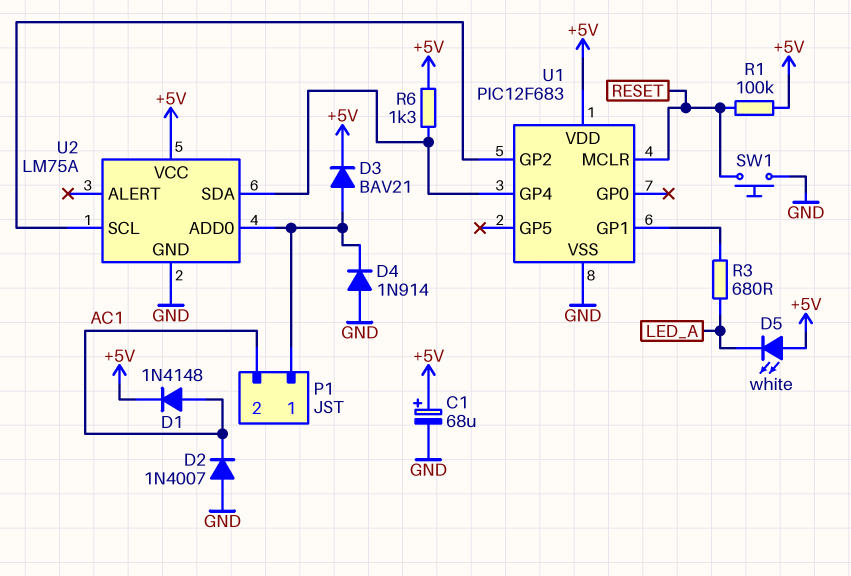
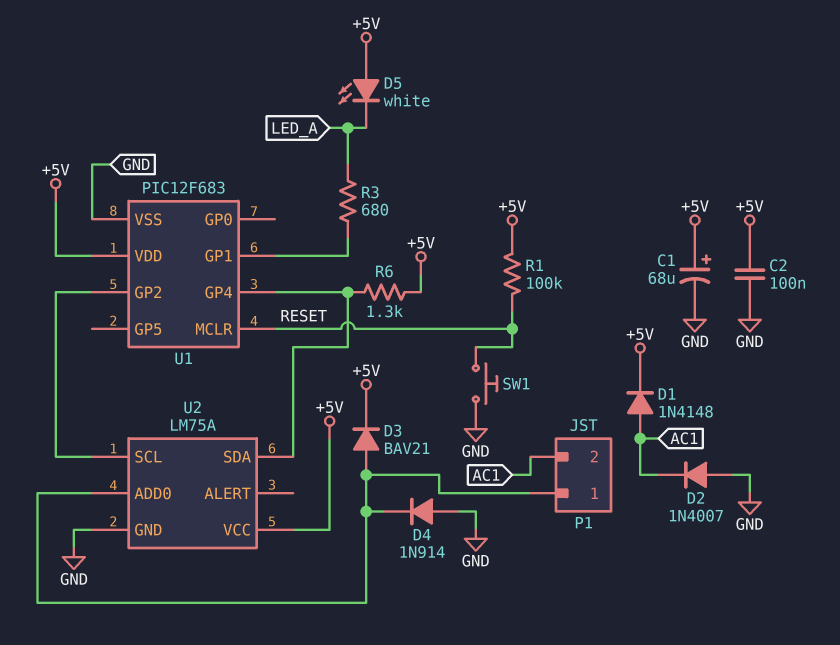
C2: none -> 100nF (+5V, GND)

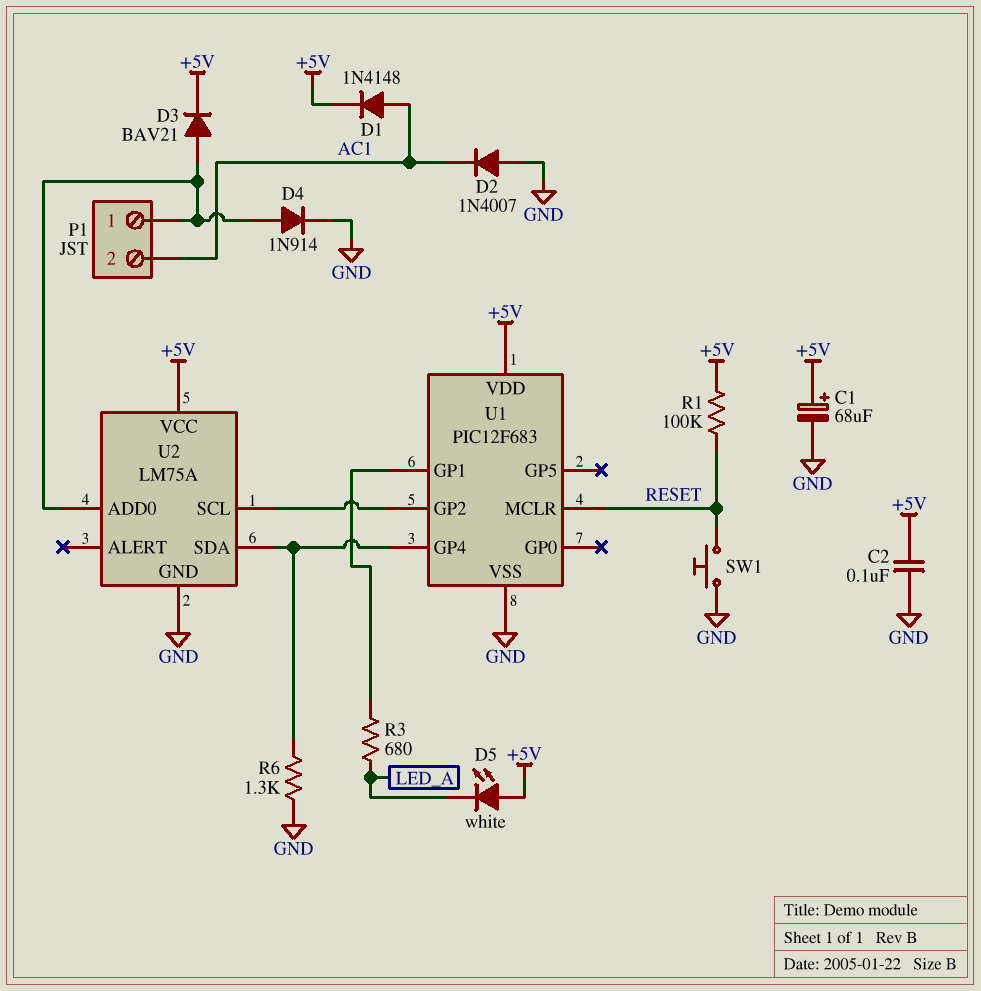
D4: diode 1N914 (A GND, K P1/1) -> diode 1N914 (A P1/1, K GND)
R6: 1.3k (+5V, U1/GP4) -> 1.3k (GND, U1/GP4)

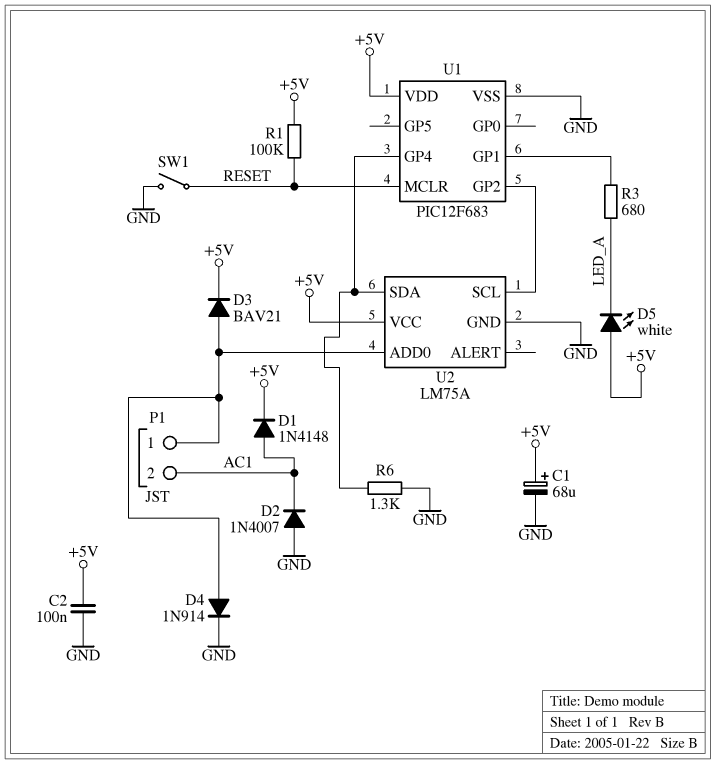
SW1: button (GND, RESET) -> switch (GND, RESET)

